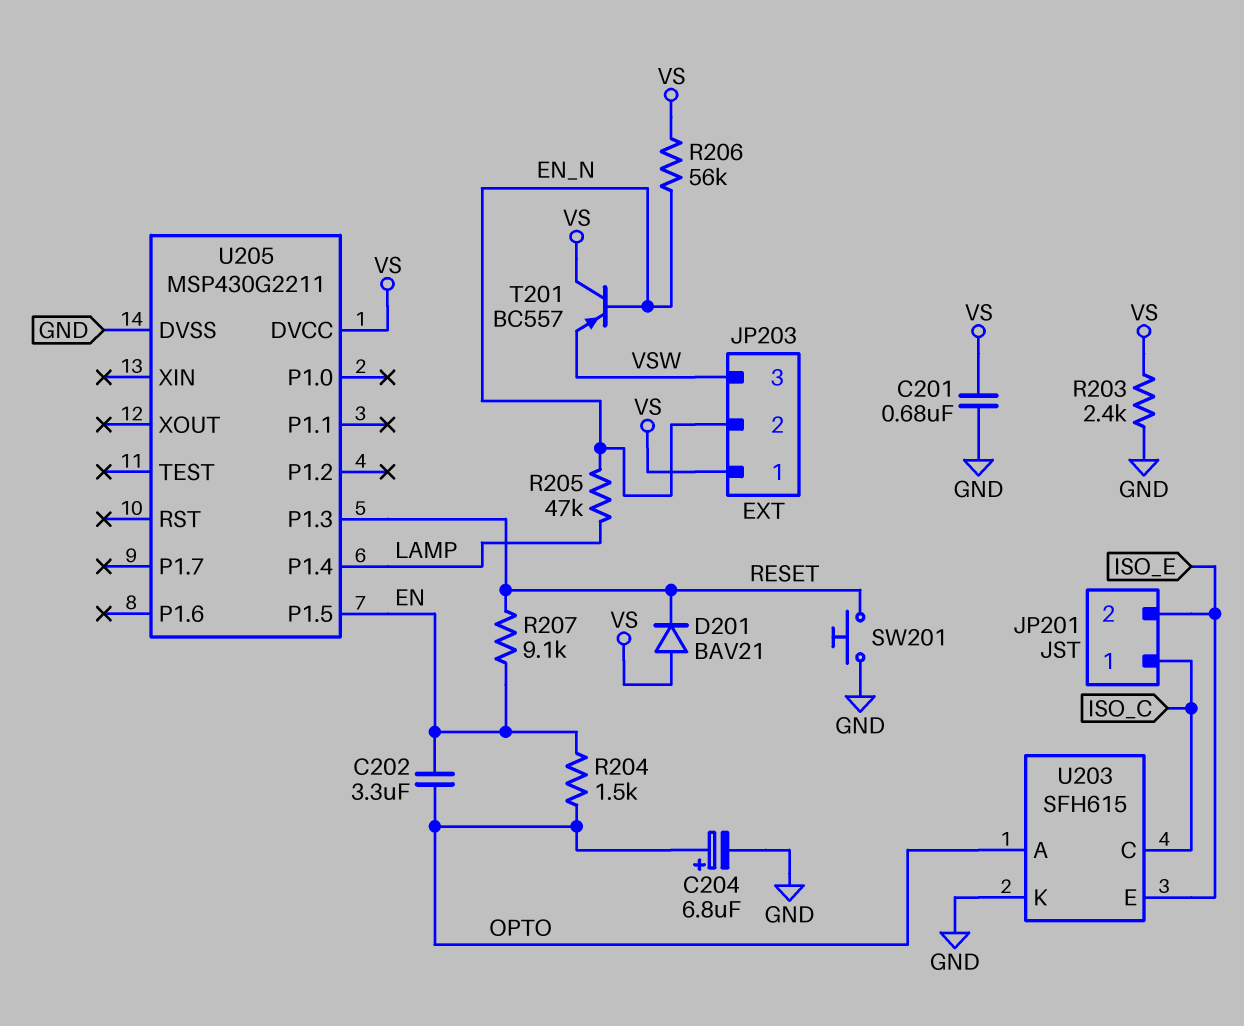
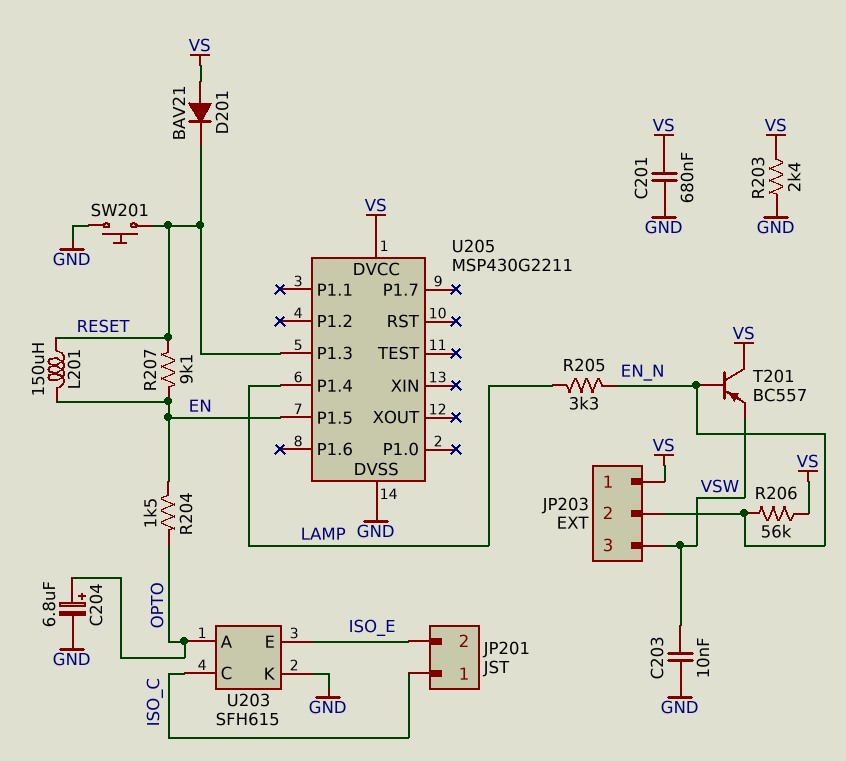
C202: 3.3uF (EN, OPTO) -> none
C203: none -> 10nF (GND, VSW)
L201: none -> 150uH (EN, RESET)
R205: 47k (EN_N, LAMP) -> 3.3k (EN_N, LAMP)

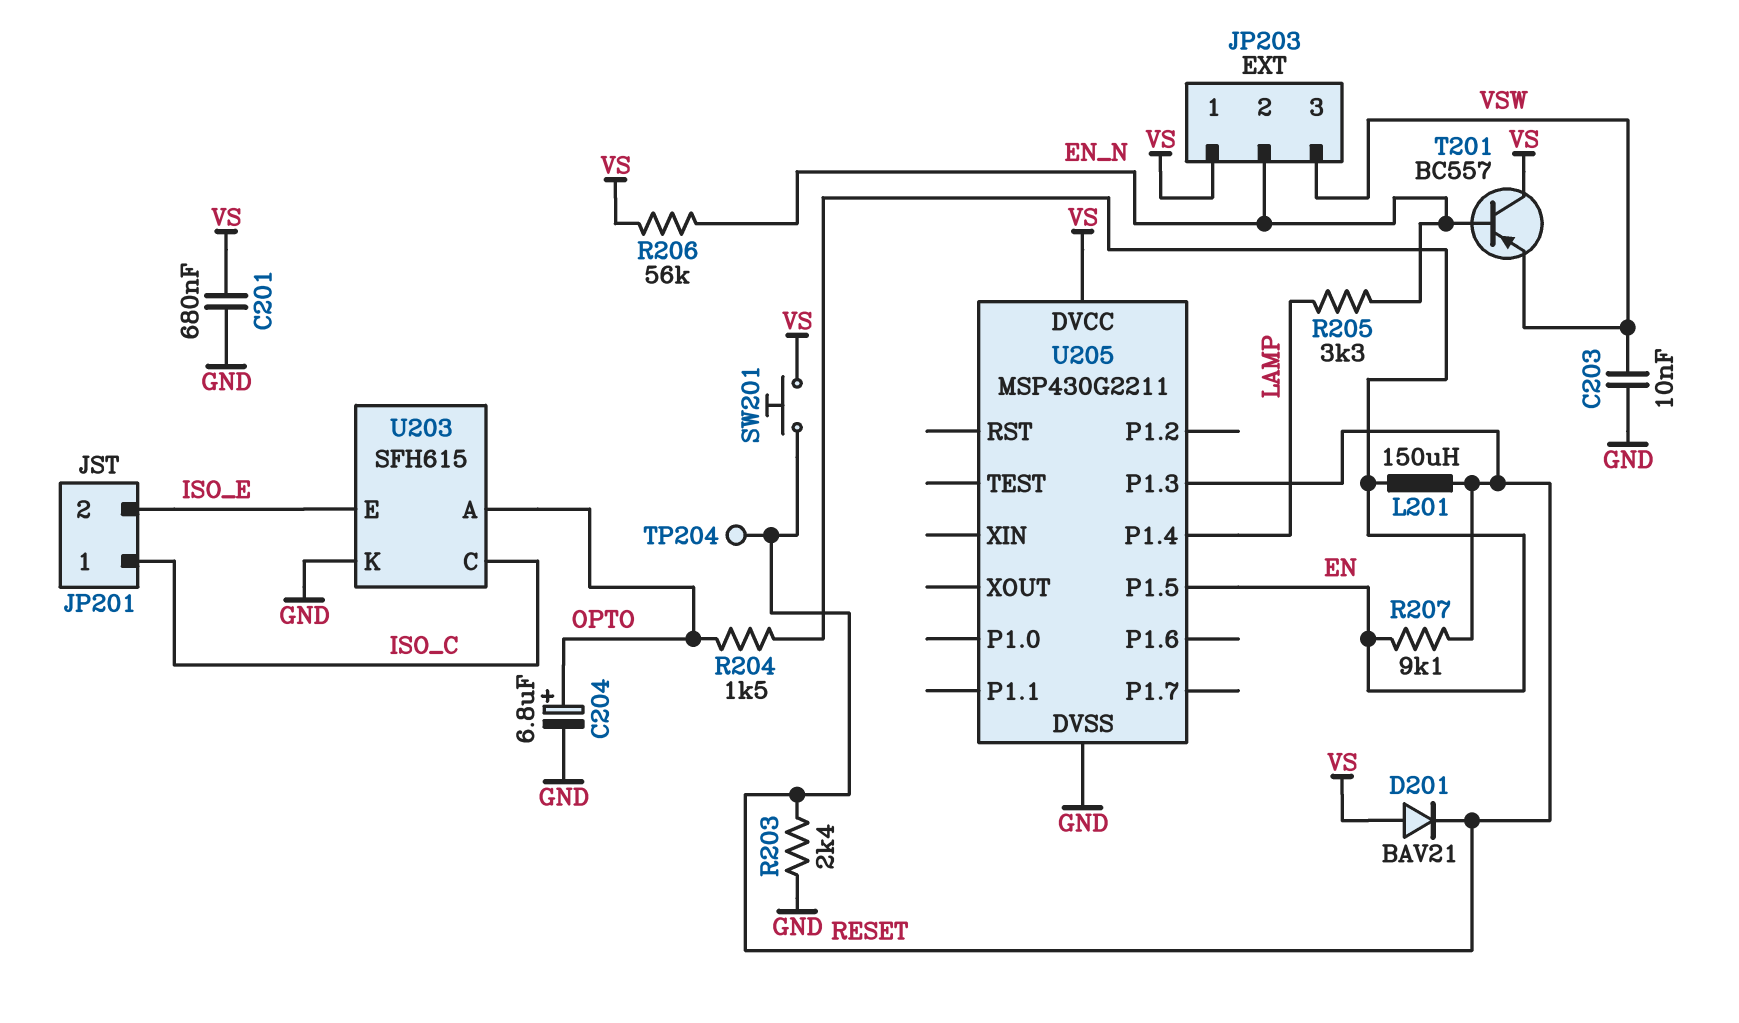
R203: 2.4k (GND, VS) -> 2.4k (GND, RESET)
SW201: button (GND, RESET) -> button (RESET, VS)
TP204: none -> test point (RESET)

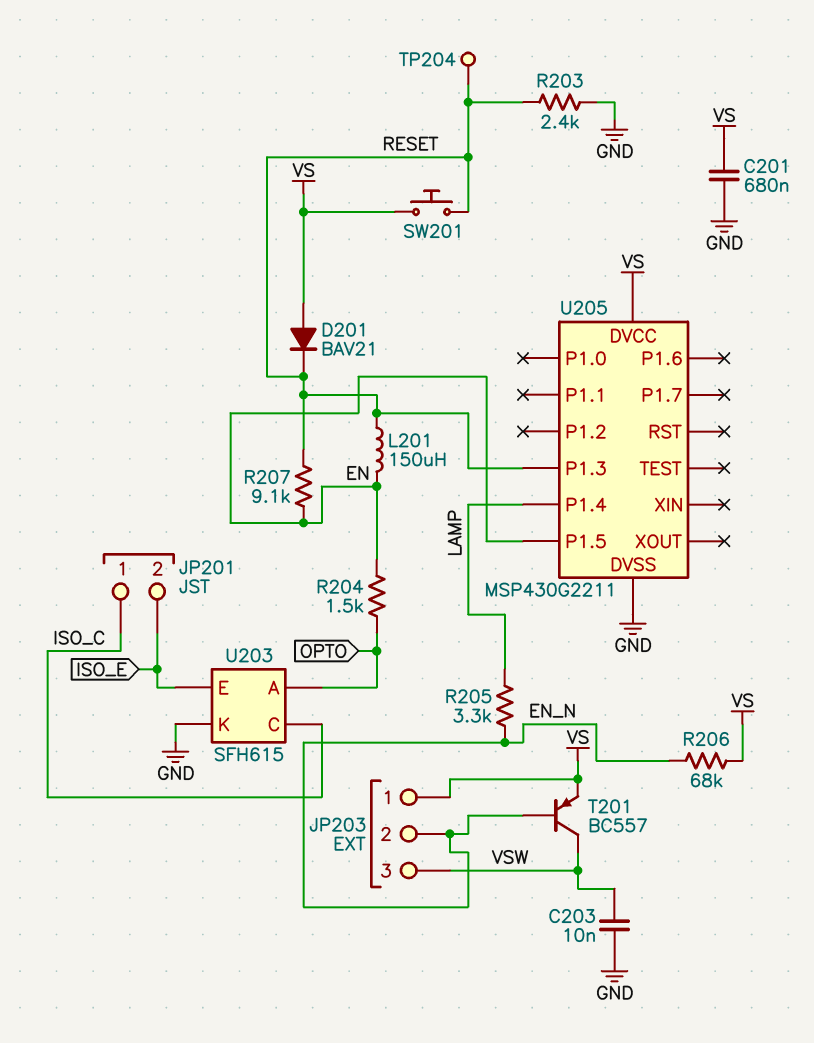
C204: 6.8uF (plus OPTO, minus GND) -> none
R206: 56k (EN_N, VS) -> 68k (EN_N, VS)
T201: PNP BC557 (B EN_N, C VS, E VSW) -> PNP BC557 (B EN_N, C VSW, E VS)

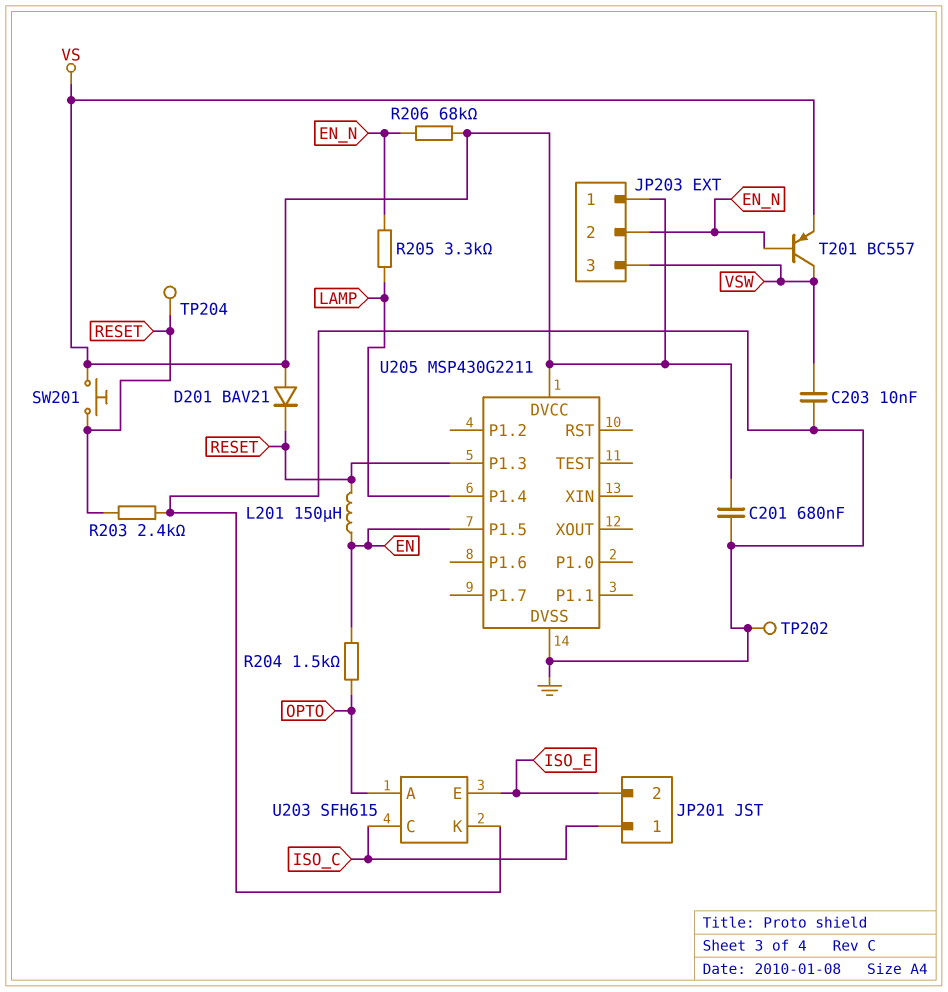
R207: 9.1k (EN, RESET) -> none
TP202: none -> test point (GND)

